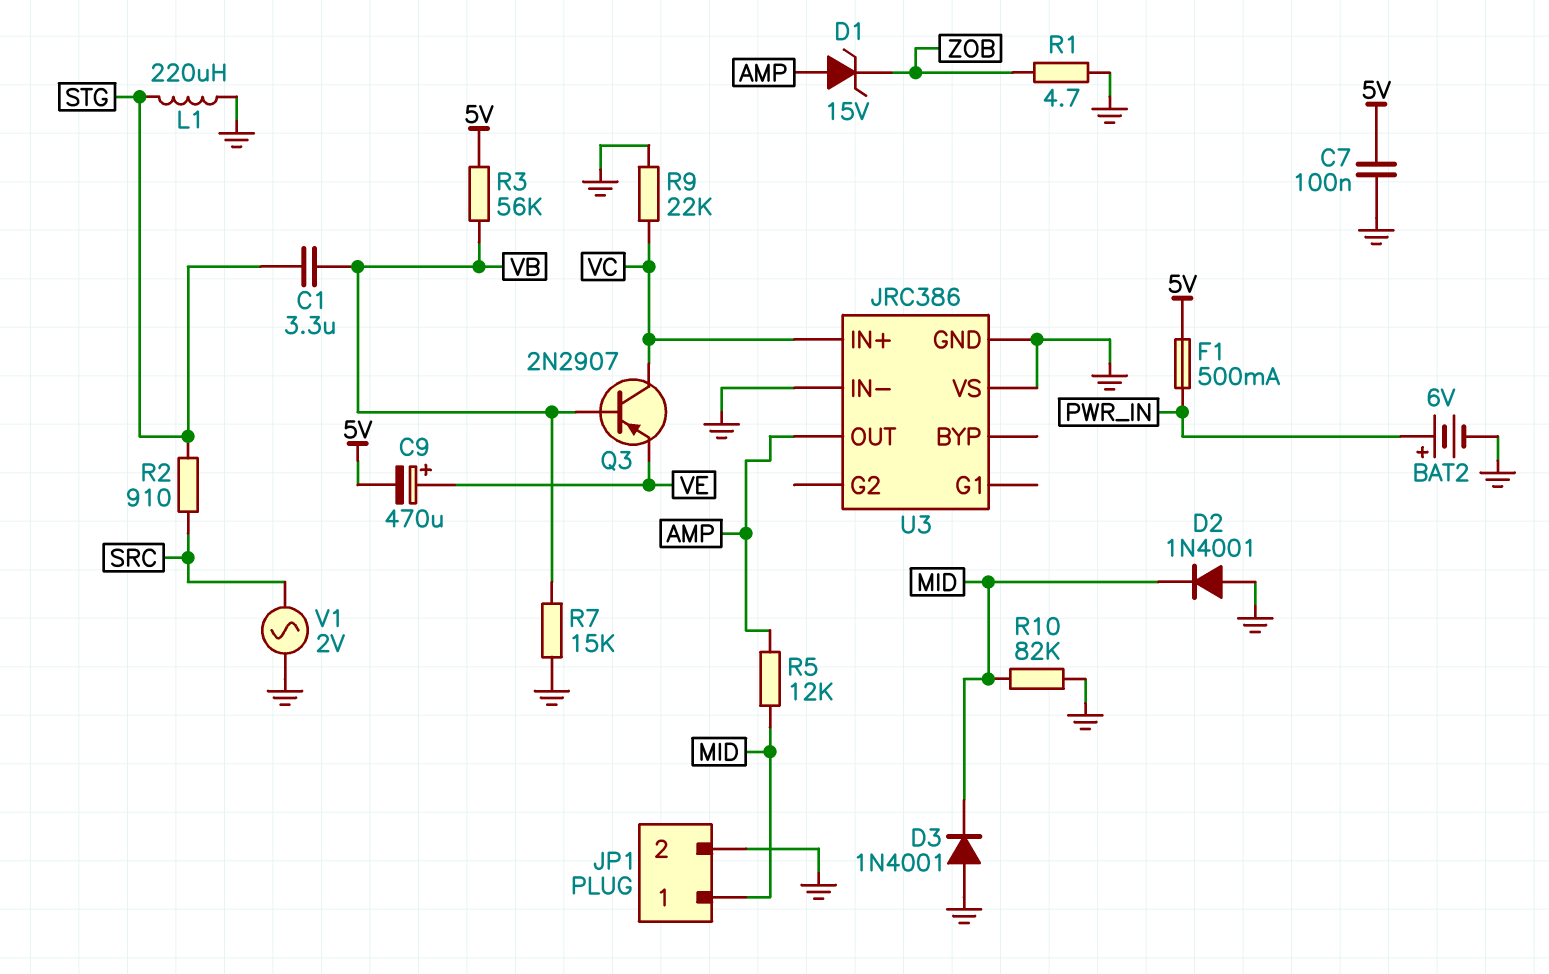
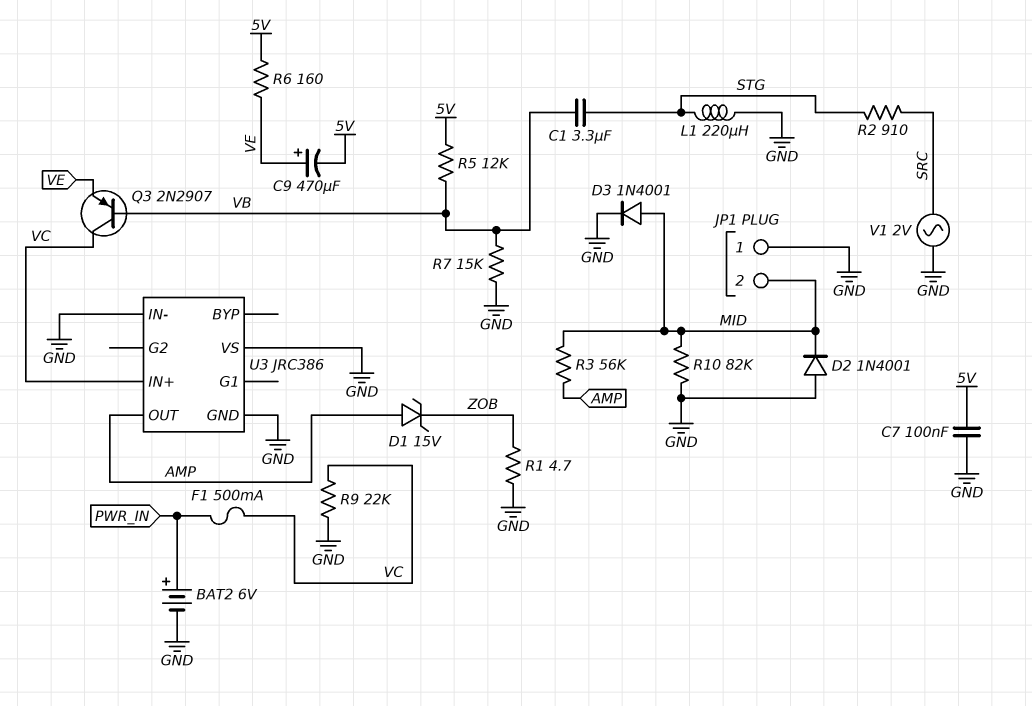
D3: diode 1N4001 (A GND, K MID) -> diode 1N4001 (A MID, K GND)
F1: 500mA (5V, PWR_IN) -> 500mA (PWR_IN, VC)
JP1 pin 1: MID -> GND
JP1 pin 2: GND -> MID
R3: 56k (5V, VB) -> 56k (AMP, MID)
R5: 12k (AMP, MID) -> 12k (5V, VB)
R6: none -> 160 (5V, VE)

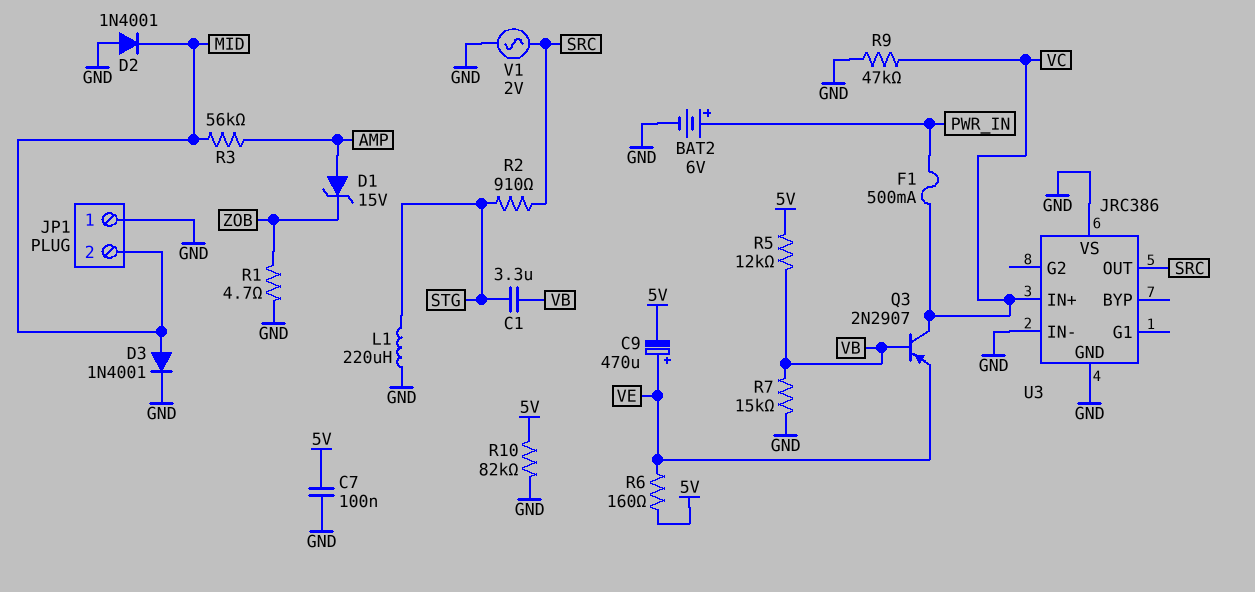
R9: 22k (GND, VC) -> 47k (GND, VC)
R10: 82k (GND, MID) -> 82k (5V, GND)
U3 pin OUT: AMP -> SRC

